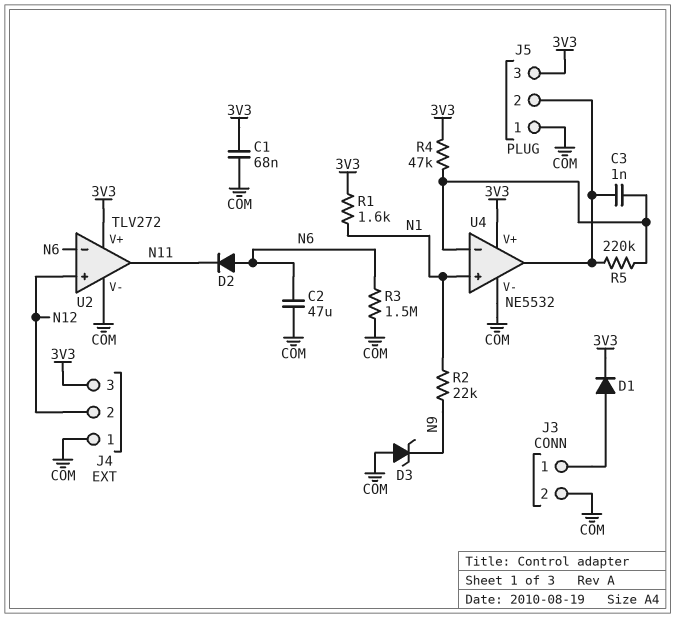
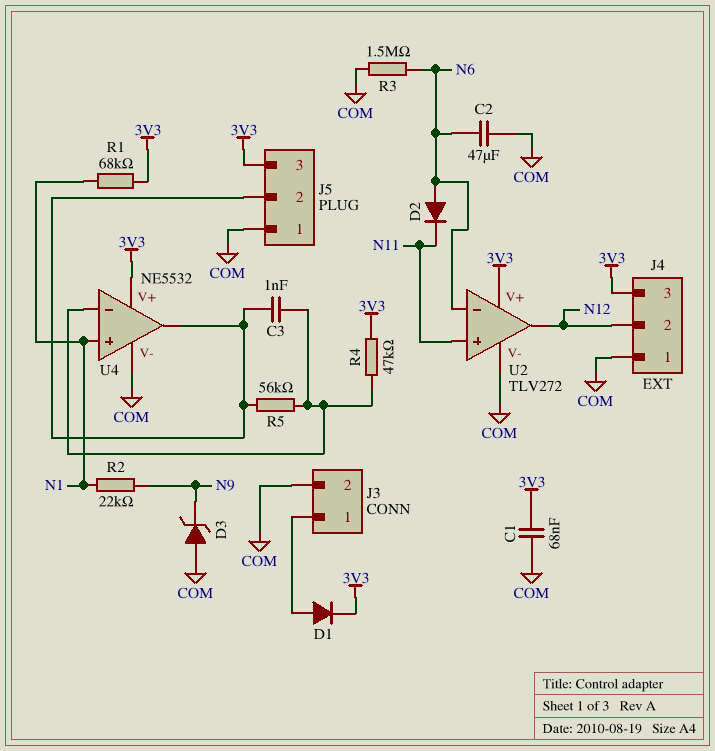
R1: 1.6k (3V3, N1) -> 68k (3V3, N1)
R5: 220k (J5/2, U4/in-) -> 56k (J5/2, U4/in-)
U2 pin in+: N12 -> N11
U2 pin out: N11 -> N12

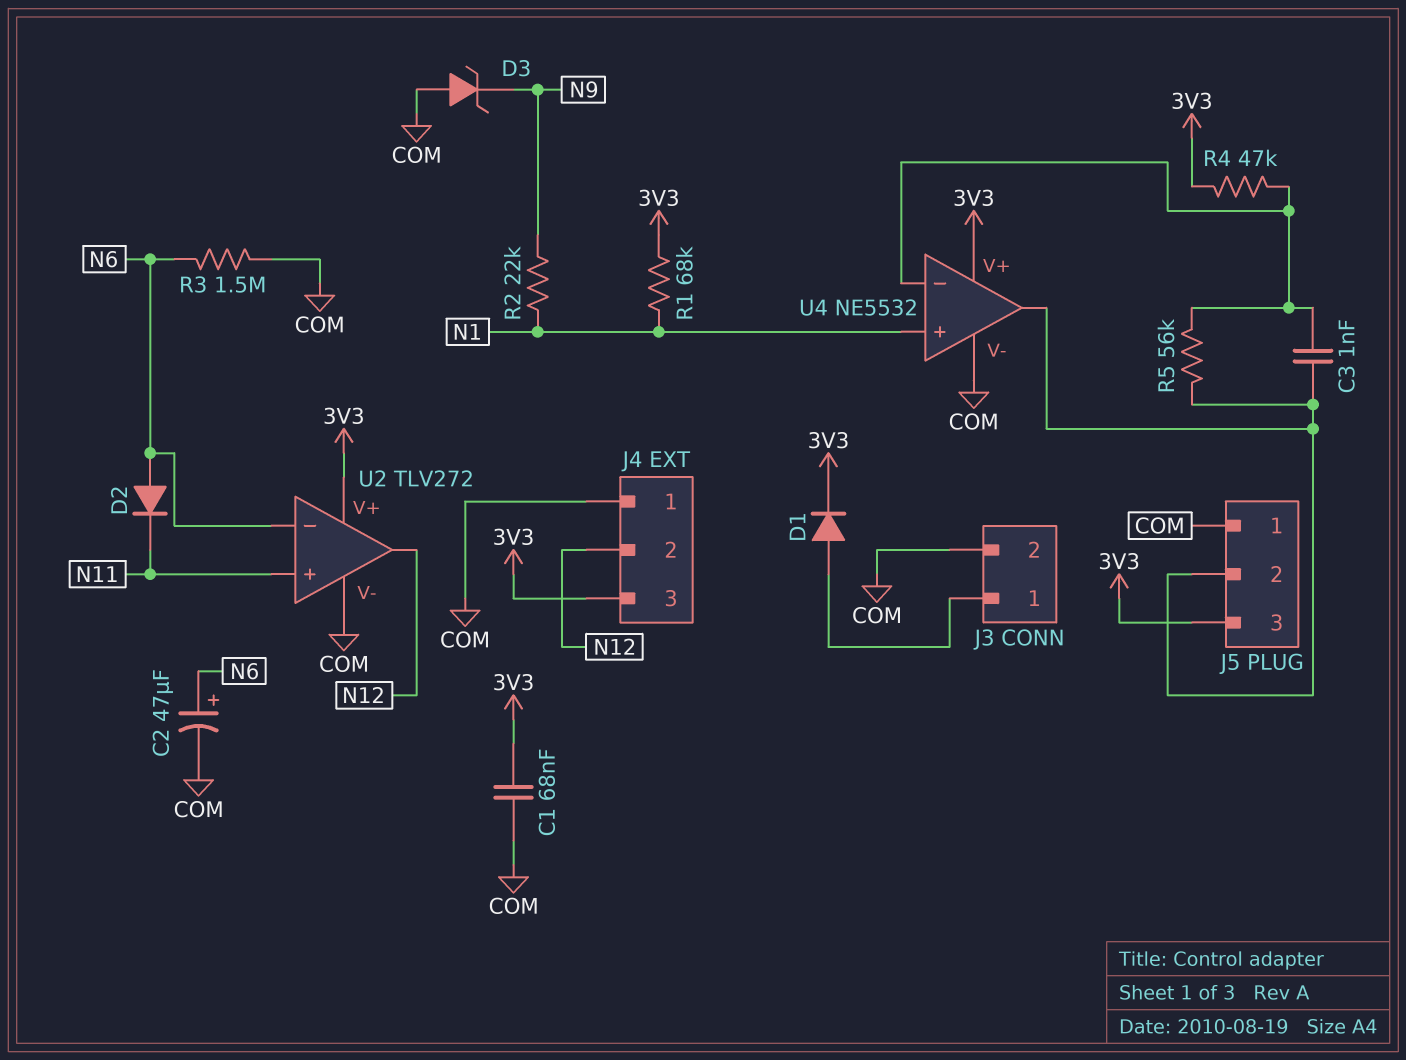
C2: 47uF (COM, N6) -> 47uF (plus N6, minus COM)

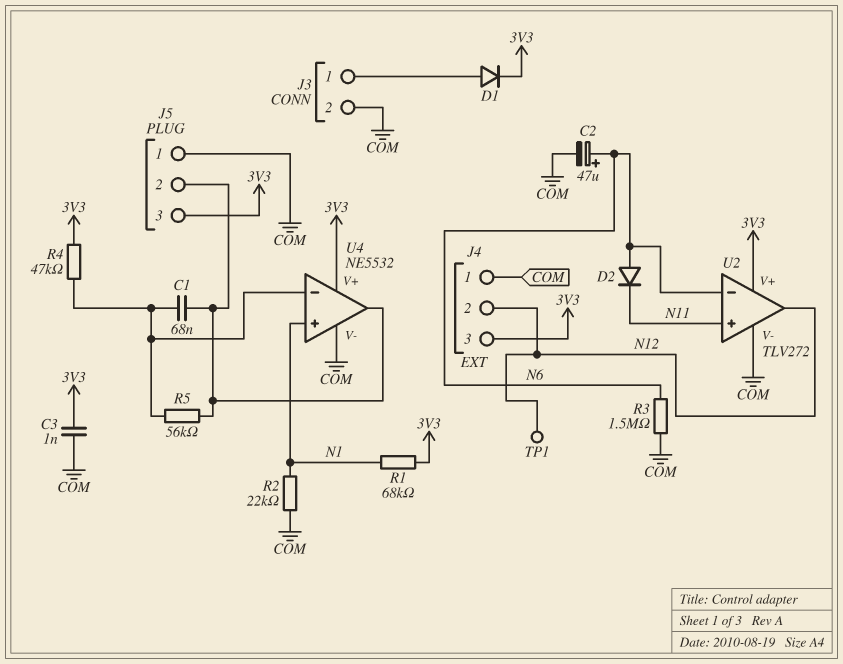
C1: 68nF (3V3, COM) -> 68nF (J5/2, U4/in-)
C3: 1nF (J5/2, U4/in-) -> 1nF (3V3, COM)
D3: zener (A COM, K N9) -> none
R2: 22k (N1, N9) -> 22k (COM, N1)
TP1: none -> test point (N12)

